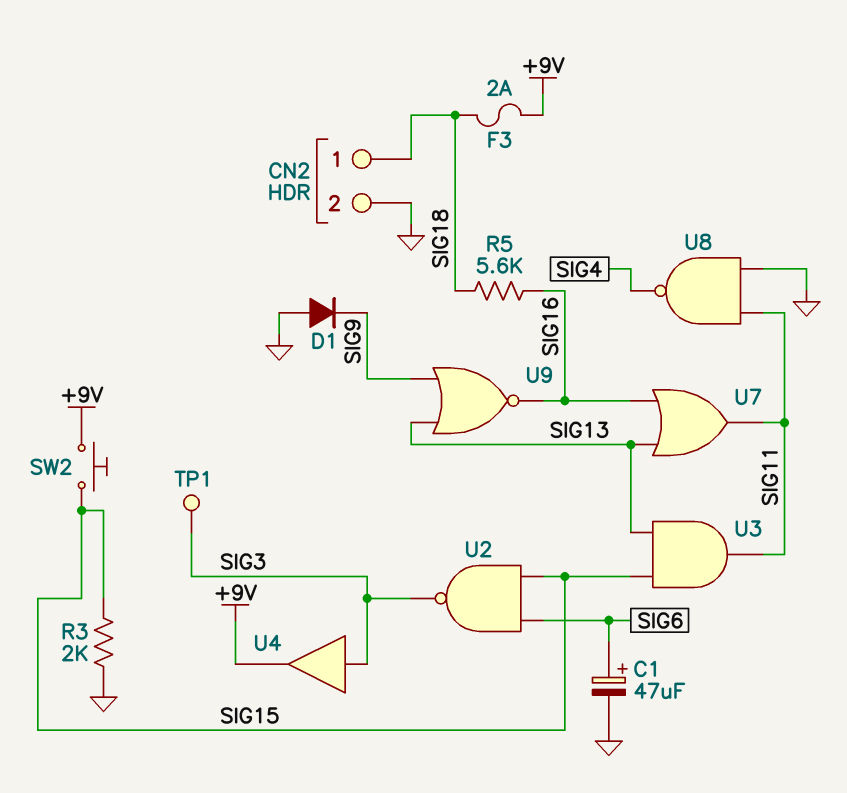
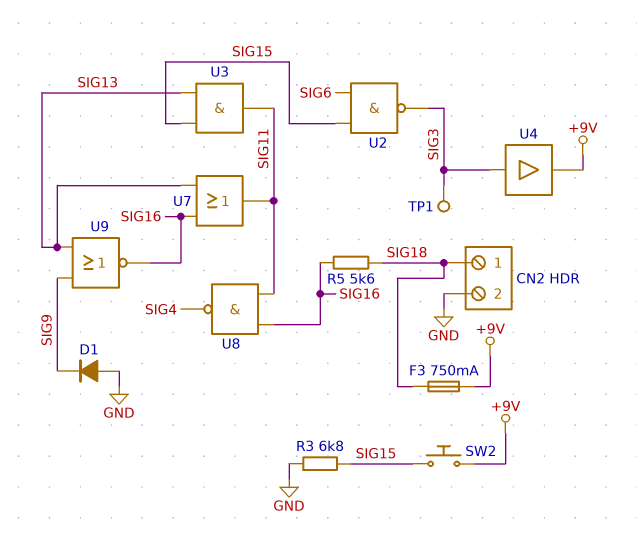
C1: 47uF (plus SIG6, minus GND) -> none
F3: 2A (+9V, SIG18) -> 750mA (+9V, SIG18)
R3: 2k (GND, SIG15) -> 6.8k (GND, SIG15)
U8: NAND (in GND, in SIG11, out SIG4) -> NAND (in SIG11, in SIG16, out SIG4)

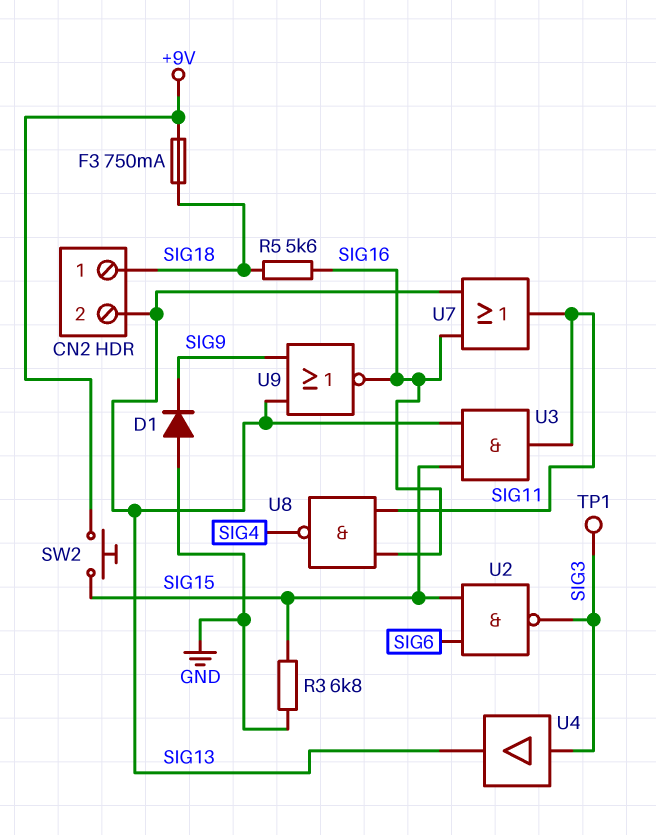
CN2 pin 2: GND -> SIG13
U4: buffer (in SIG3, out +9V) -> buffer (in SIG3, out SIG13)

